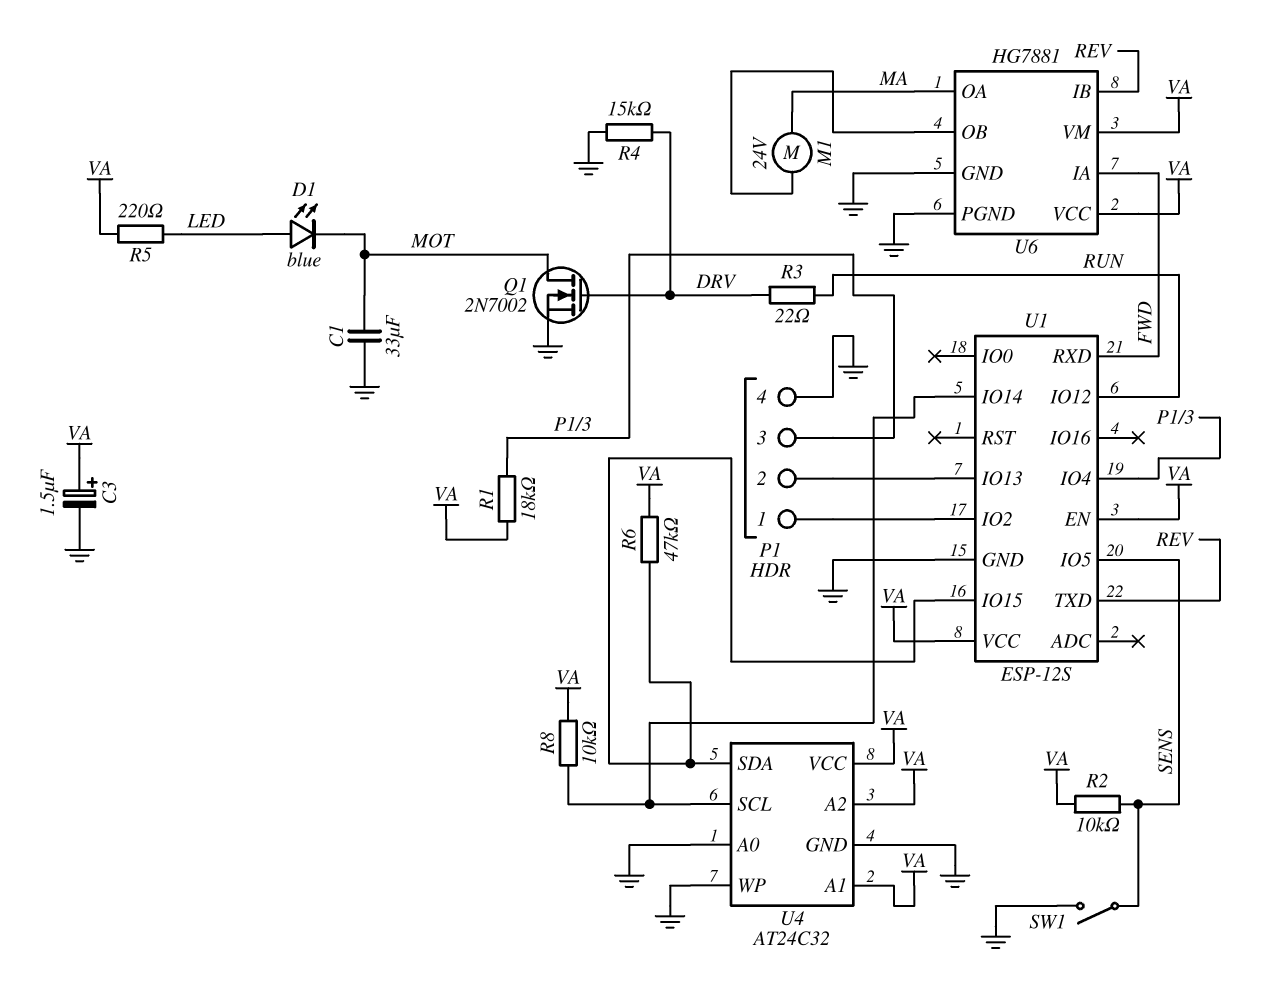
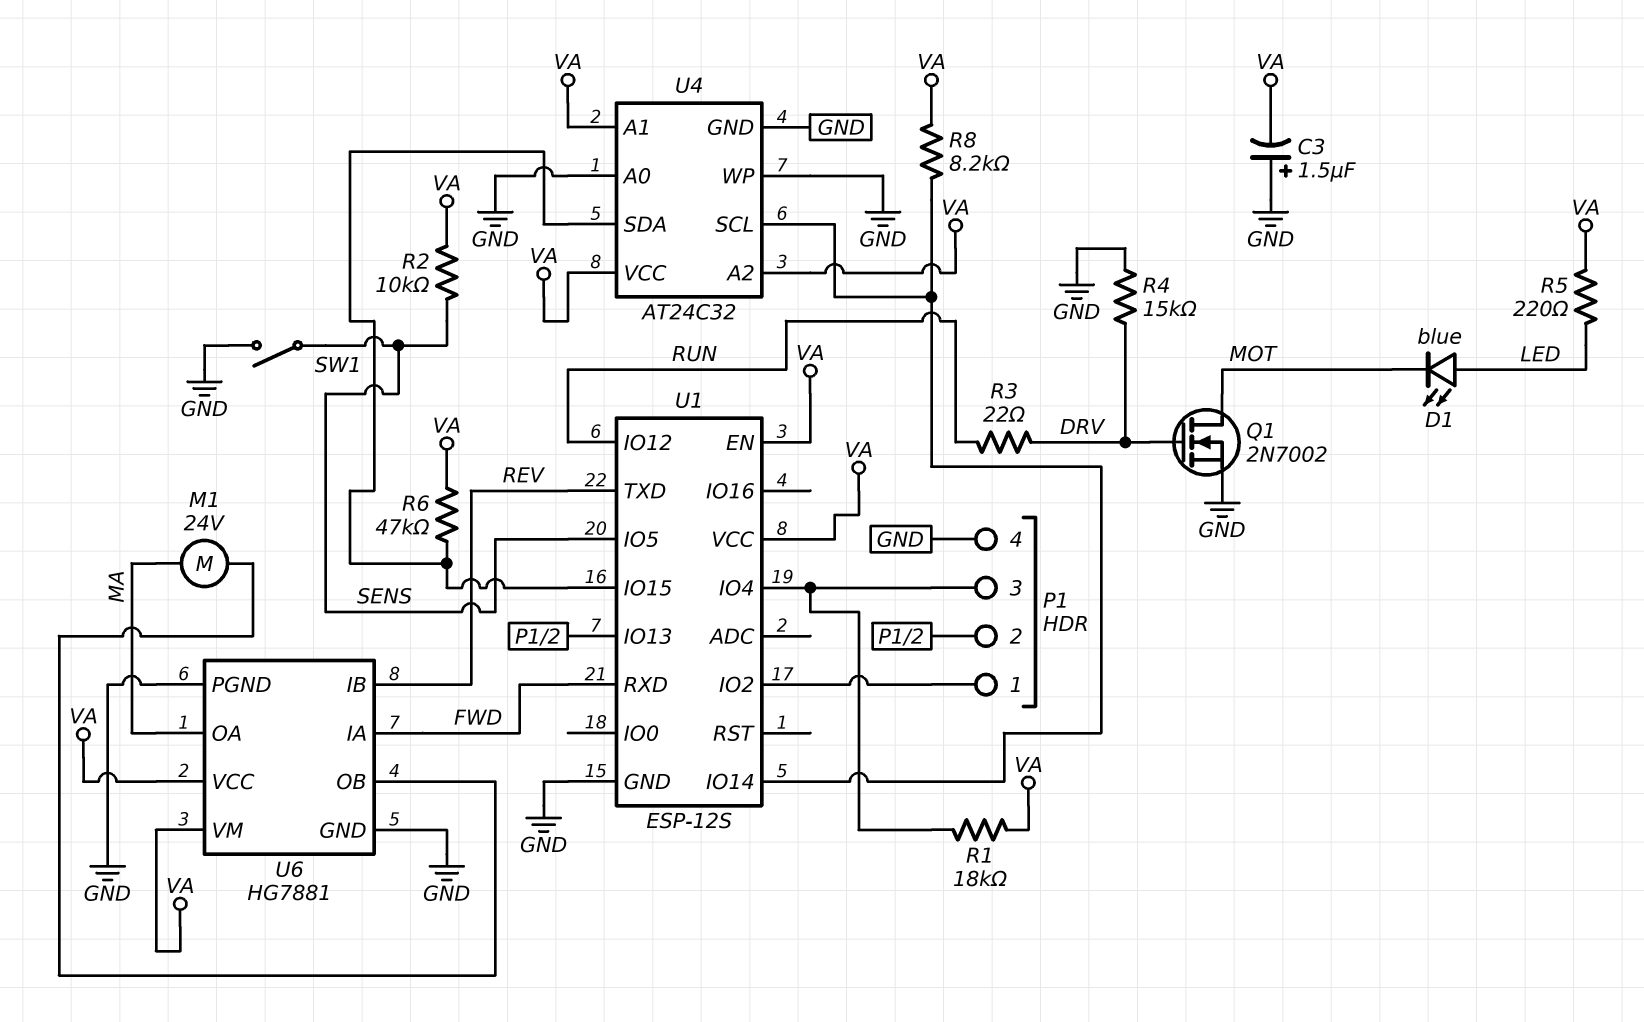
C1: 33uF (GND, MOT) -> none
C3: 1.5uF (plus VA, minus GND) -> 1.5uF (plus GND, minus VA)
R8: 10k (U1/IO14, VA) -> 8.2k (U1/IO14, VA)

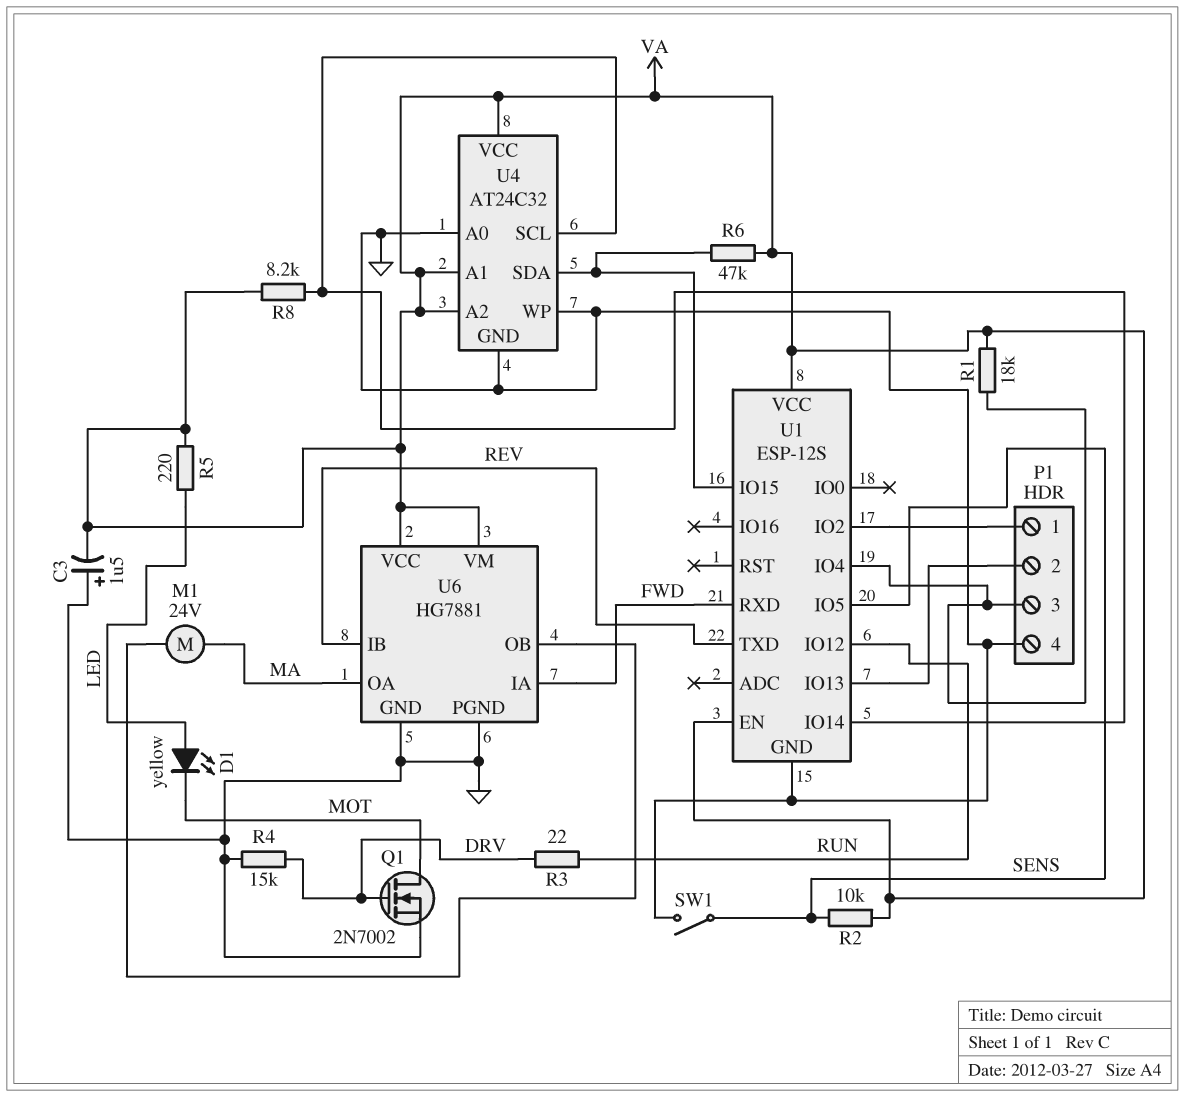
D1: LED blue (A LED, K MOT) -> LED yellow (A LED, K MOT)

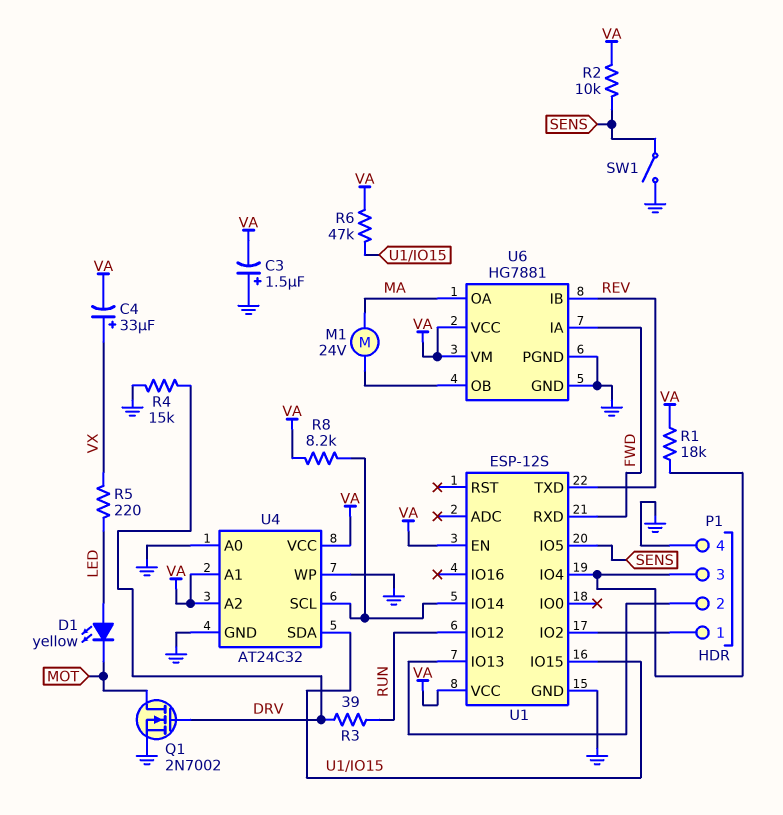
C4: none -> 33uF (plus VX, minus VA)
R3: 22 (DRV, RUN) -> 39 (DRV, RUN)
R5: 220 (LED, VA) -> 220 (LED, VX)

